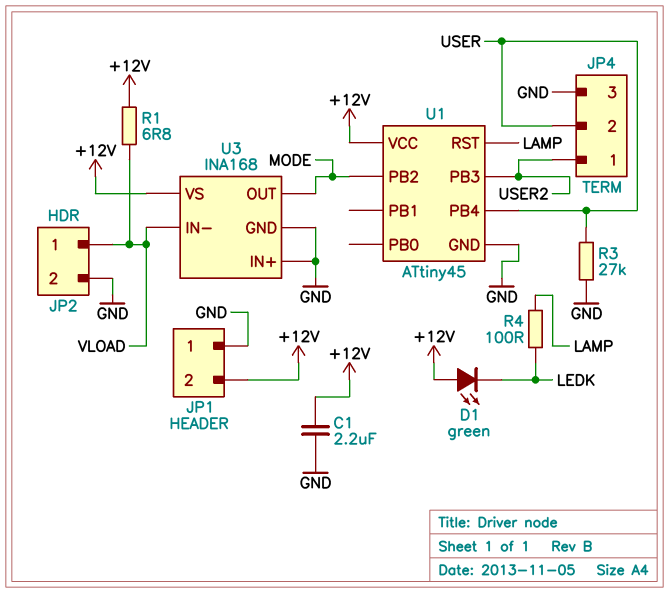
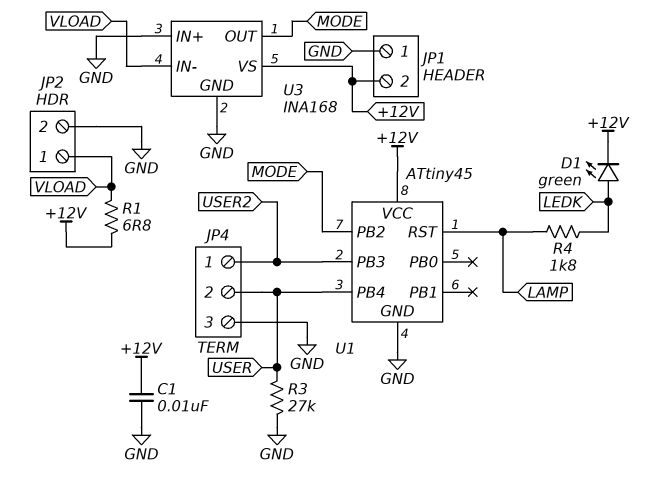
C1: 2.2uF (+12V, GND) -> 10nF (+12V, GND)
D1: LED green (A +12V, K LEDK) -> LED green (A LEDK, K +12V)
R4: 100 (LAMP, LEDK) -> 1.8k (LAMP, LEDK)

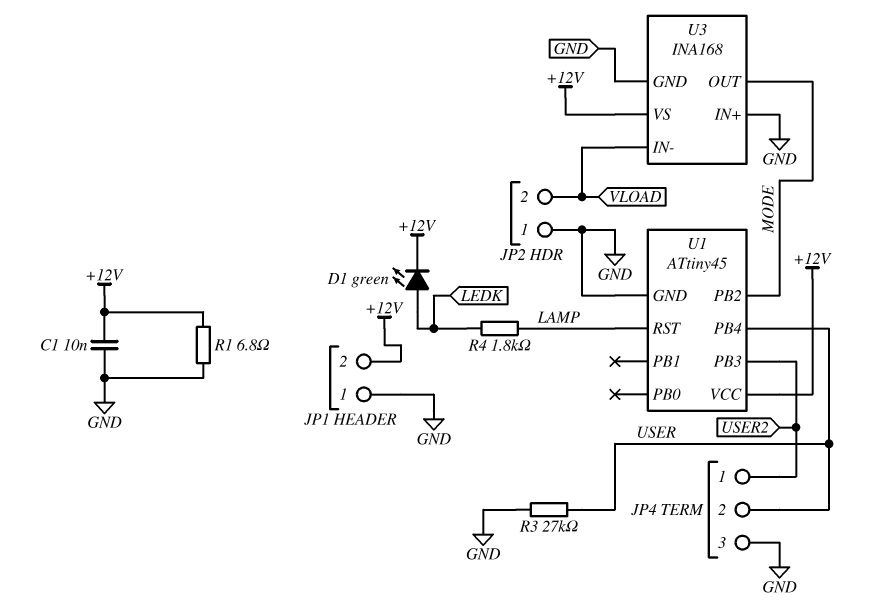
JP2 pin 1: VLOAD -> GND
JP2 pin 2: GND -> VLOAD
R1: 6.8 (+12V, VLOAD) -> 6.8 (+12V, GND)

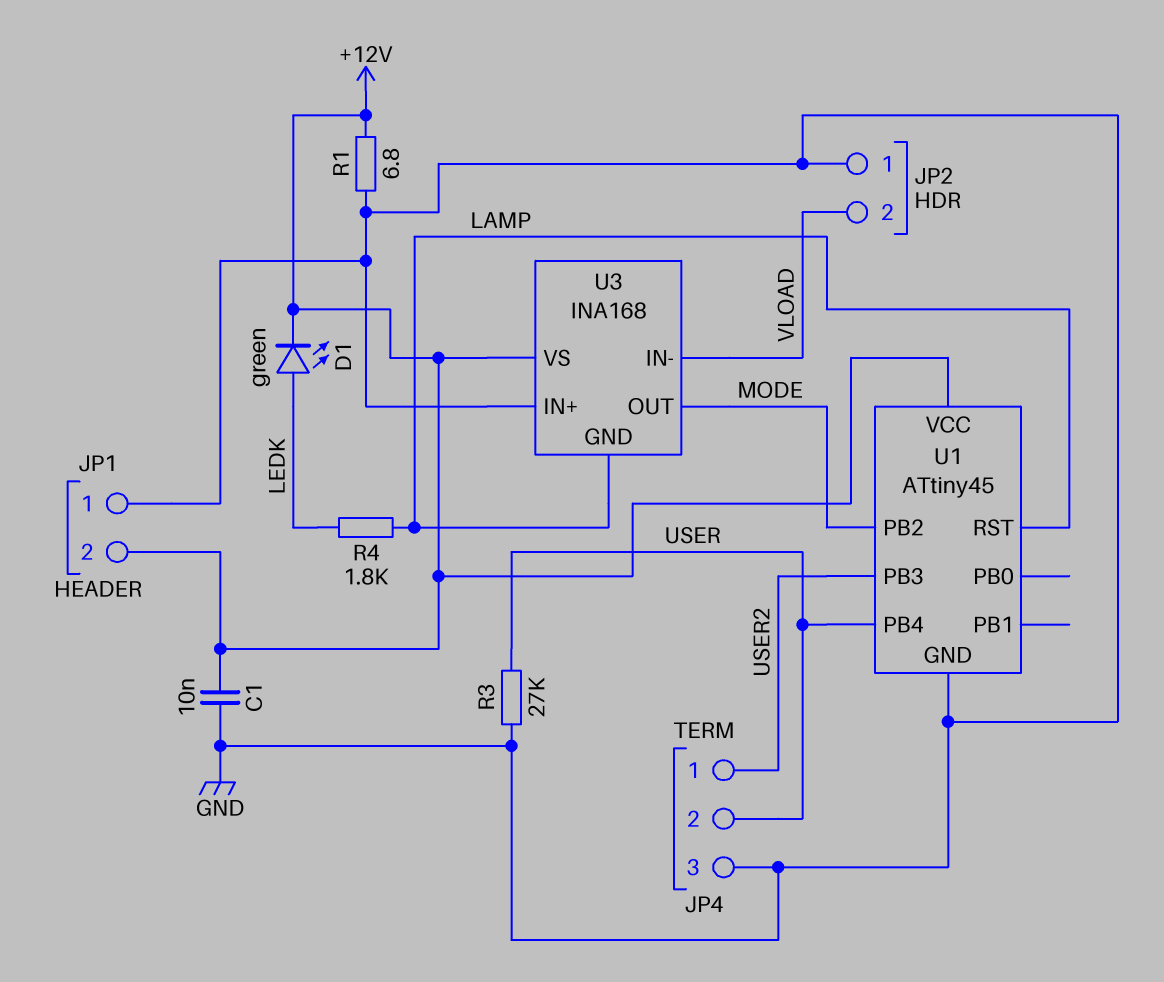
U3 pin GND: GND -> LAMP

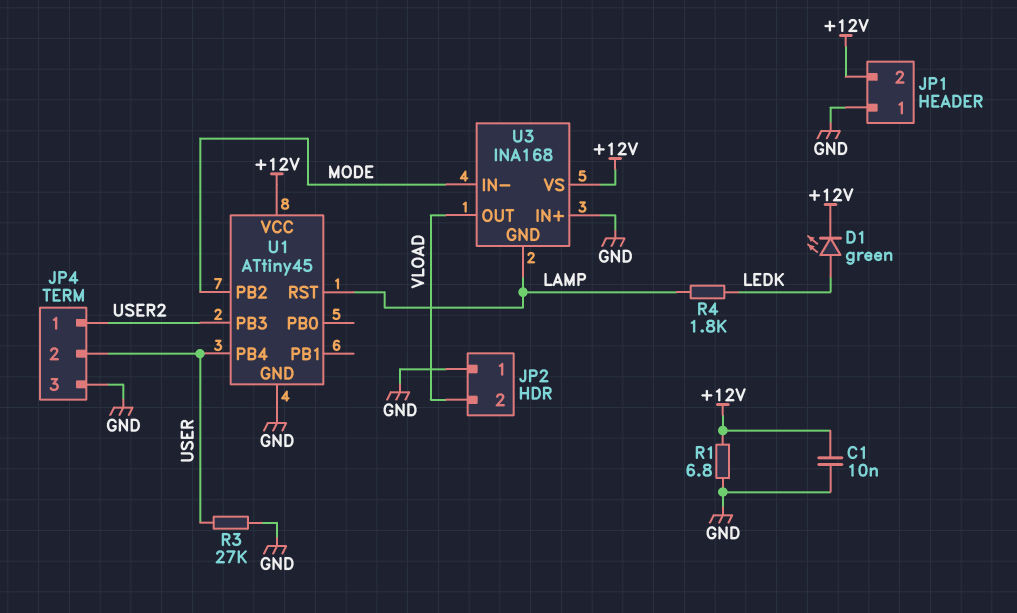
U3 pin IN-: VLOAD -> MODE
U3 pin OUT: MODE -> VLOAD

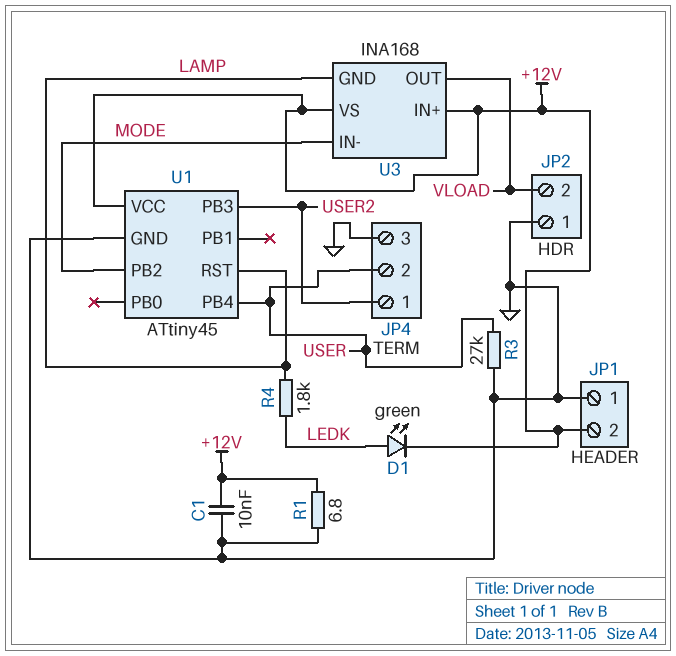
U3 pin IN+: GND -> +12V

